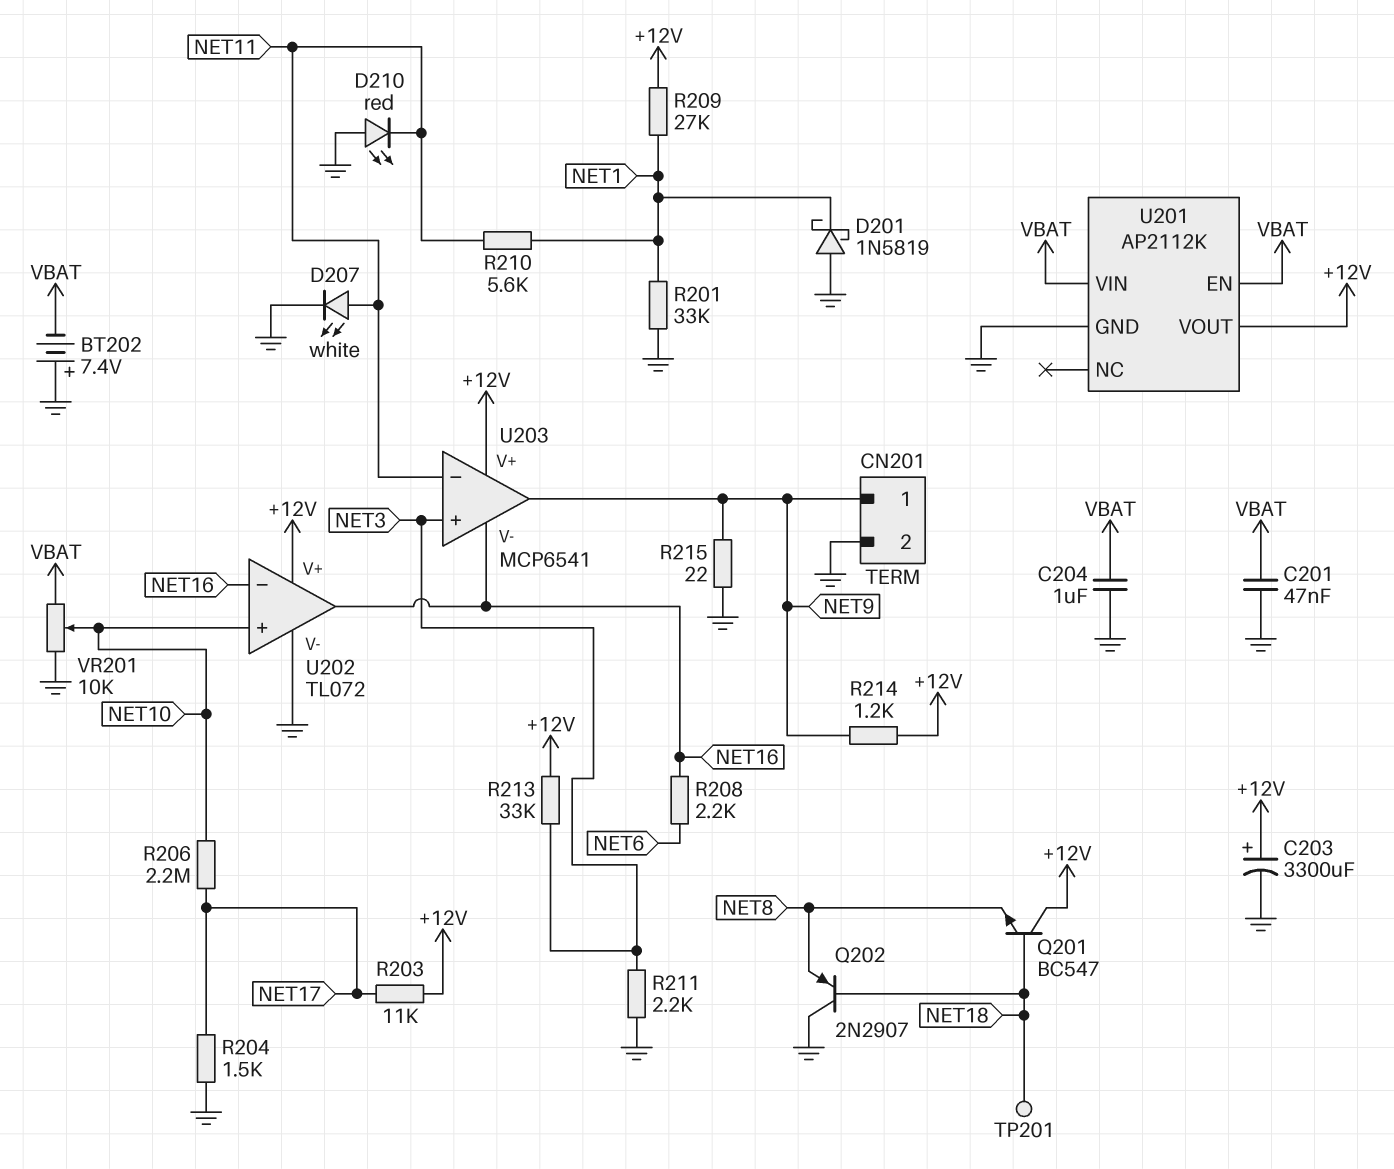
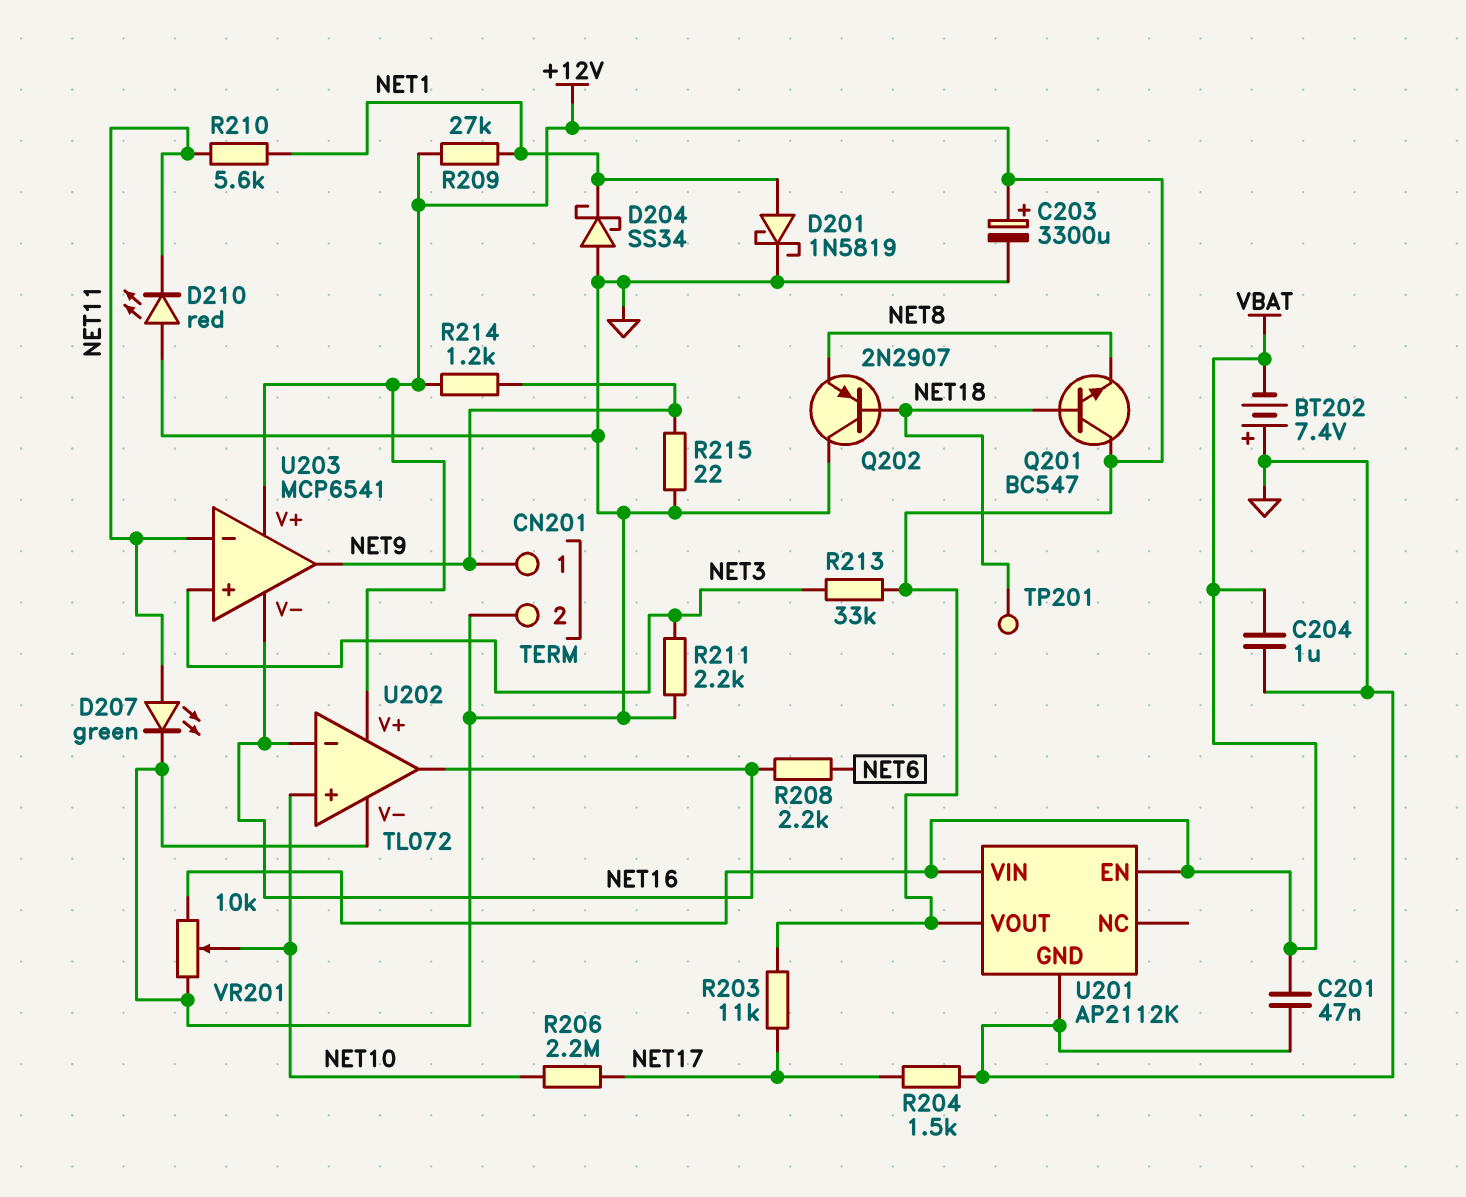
D201: schottky 1N5819 (A GND, K NET1) -> schottky 1N5819 (A NET1, K GND)
D204: none -> schottky SS34 (A GND, K NET1)
D207: LED white (A NET11, K GND) -> LED green (A NET11, K GND)
R201: 33k (GND, NET1) -> none

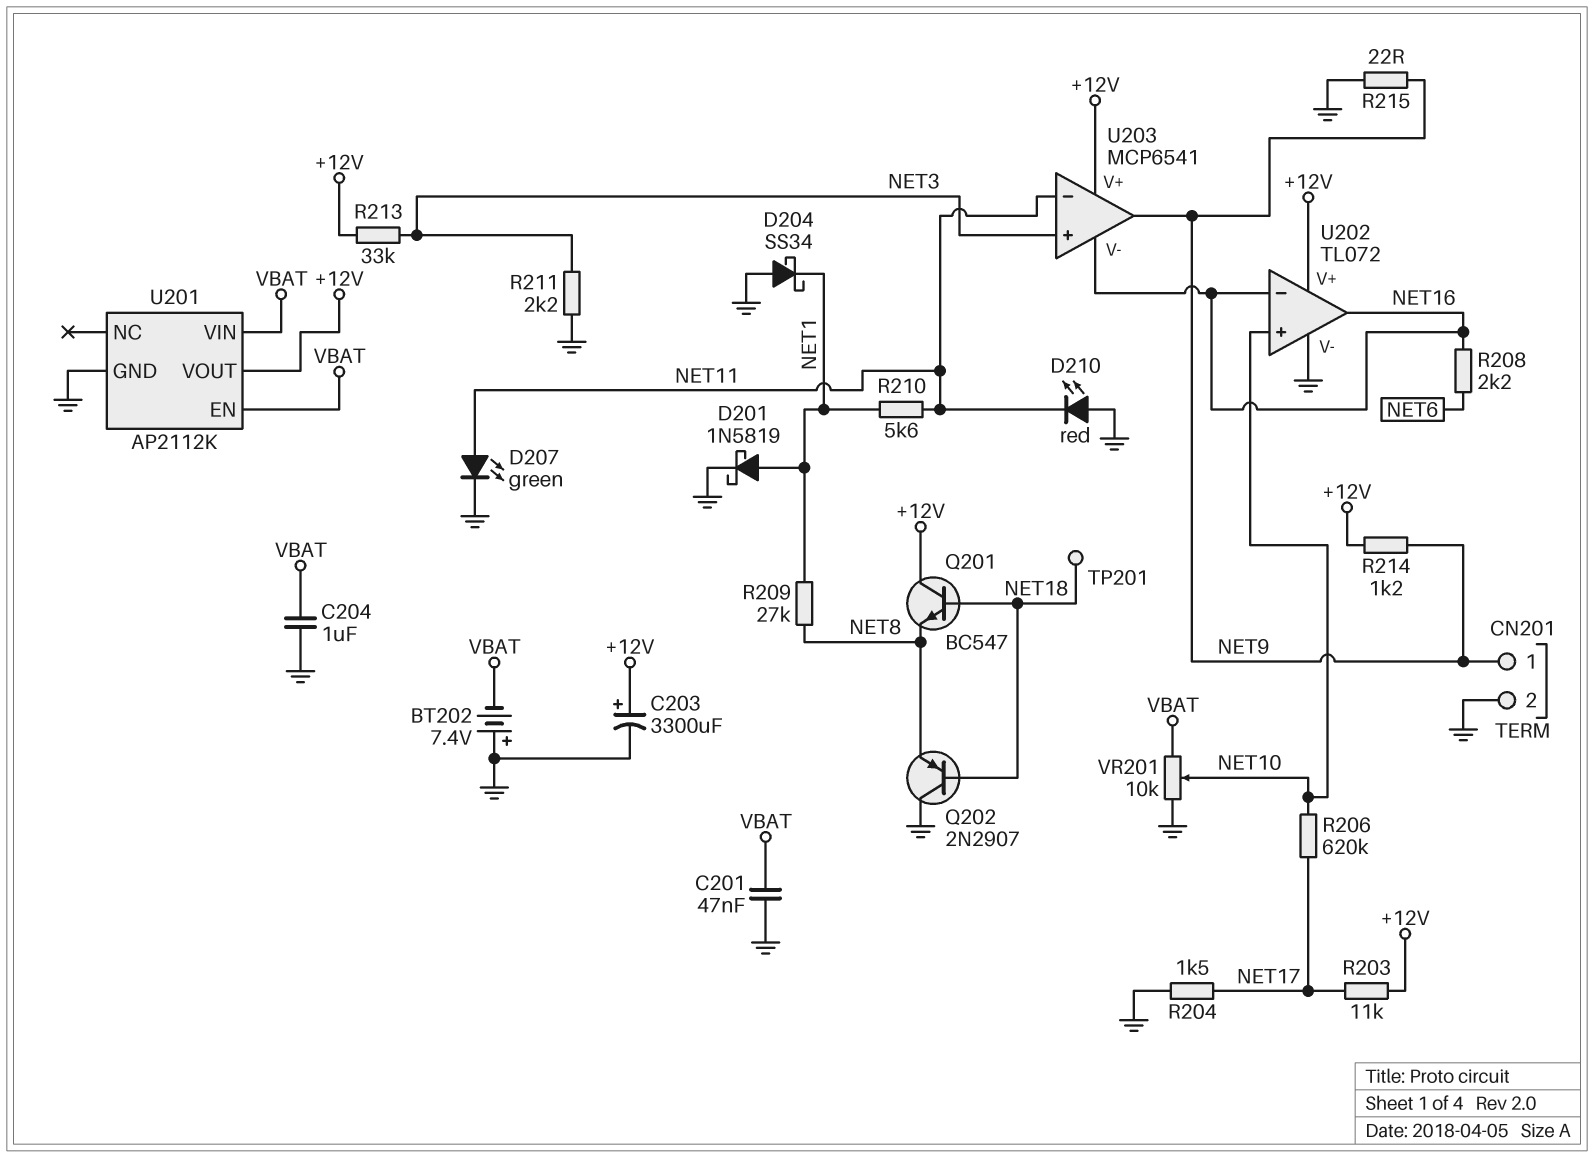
R206: 2.2M (NET10, NET17) -> 620k (NET10, NET17)
R209: 27k (+12V, NET1) -> 27k (NET1, NET8)

